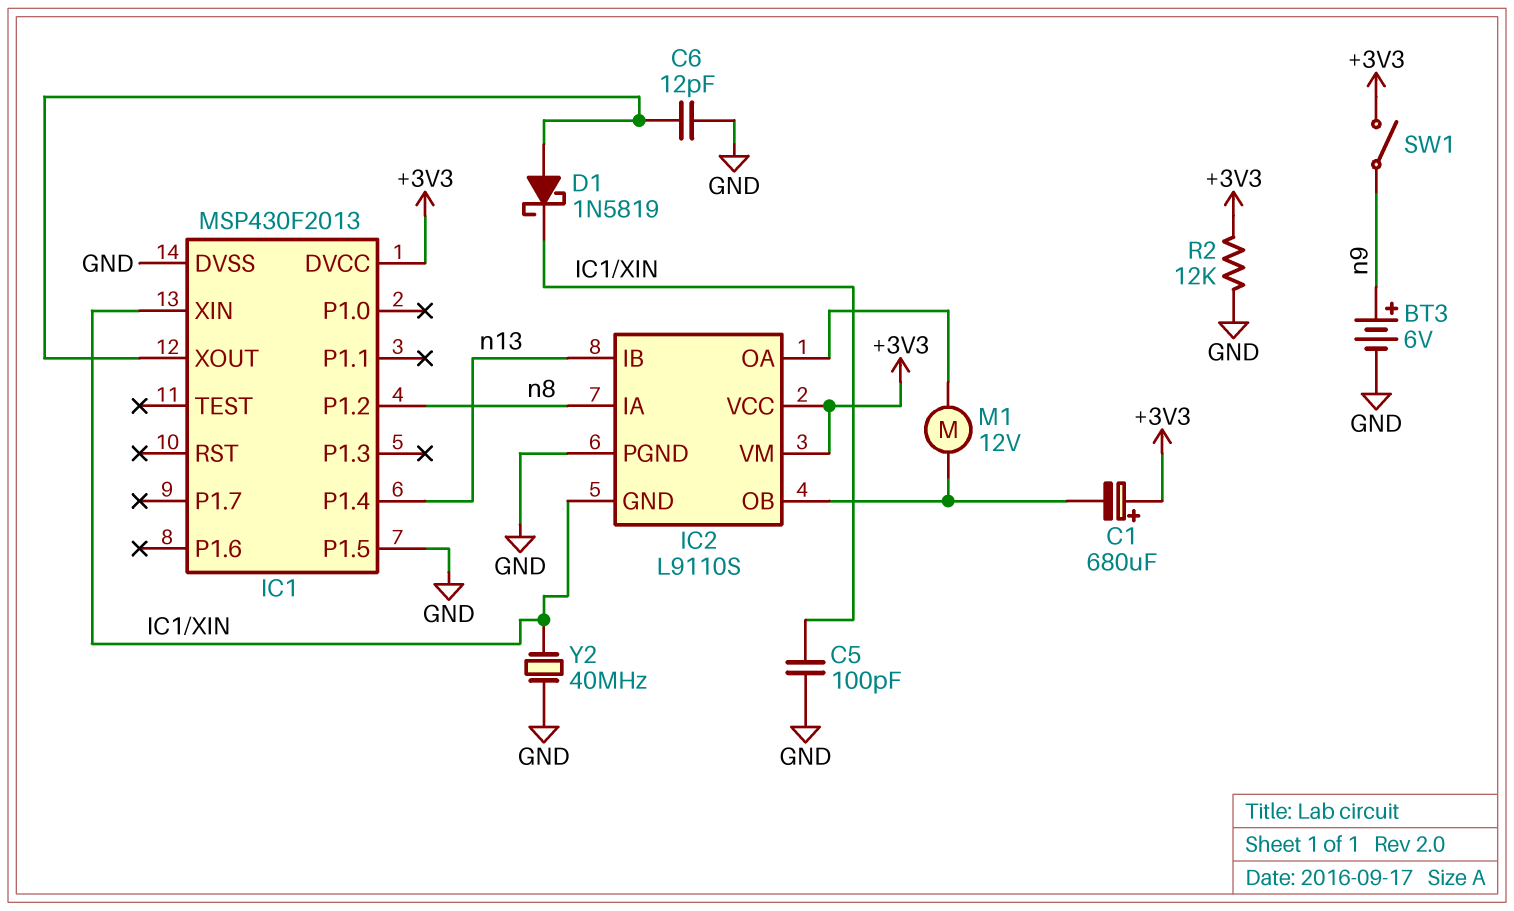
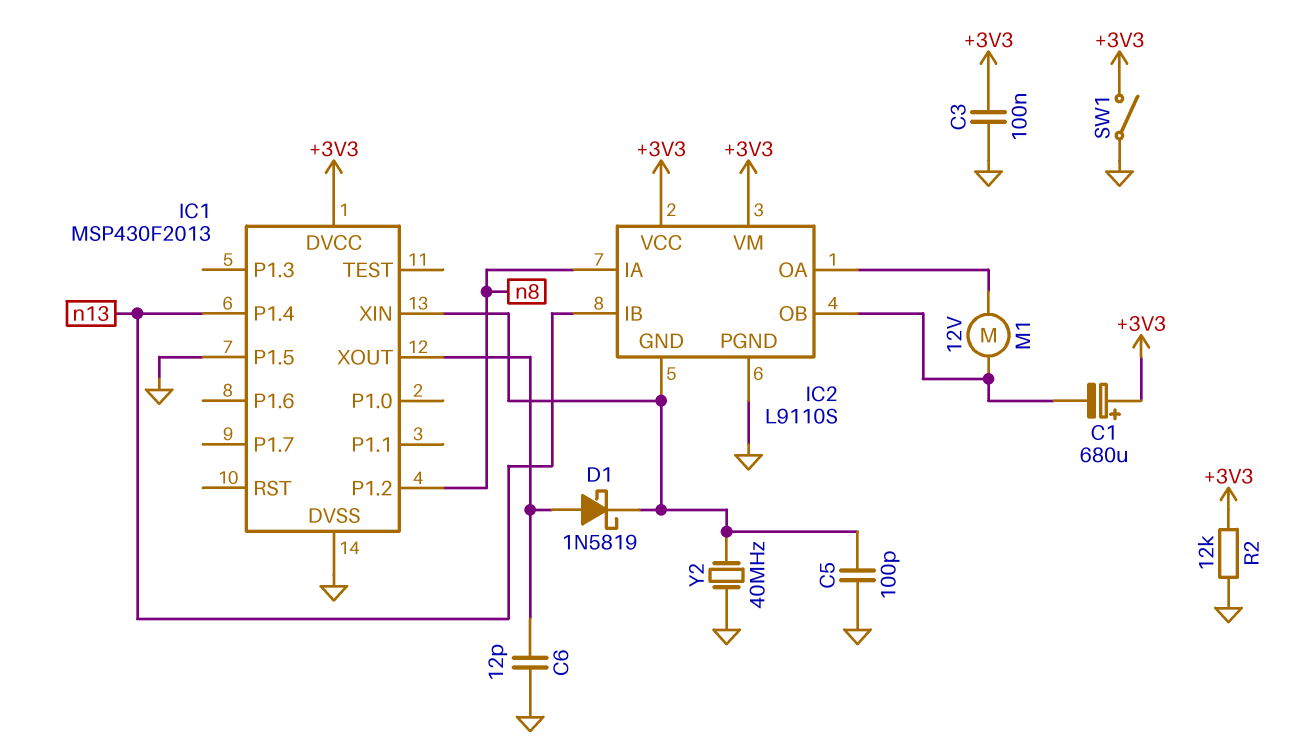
BT3: 6V (plus n9, minus GND) -> none
C3: none -> 100nF (+3V3, GND)
SW1: switch (+3V3, n9) -> switch (+3V3, GND)

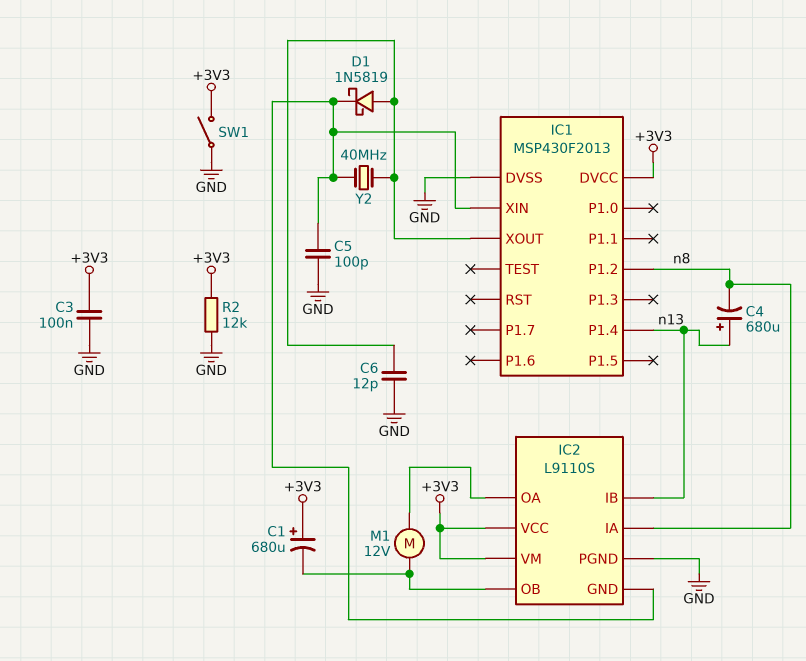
C4: none -> 680uF (plus n13, minus n8)
IC1 pin P1.5: GND -> none
Y2: 40MHz (GND, IC1/XIN) -> 40MHz (IC1/XIN, IC1/XOUT)

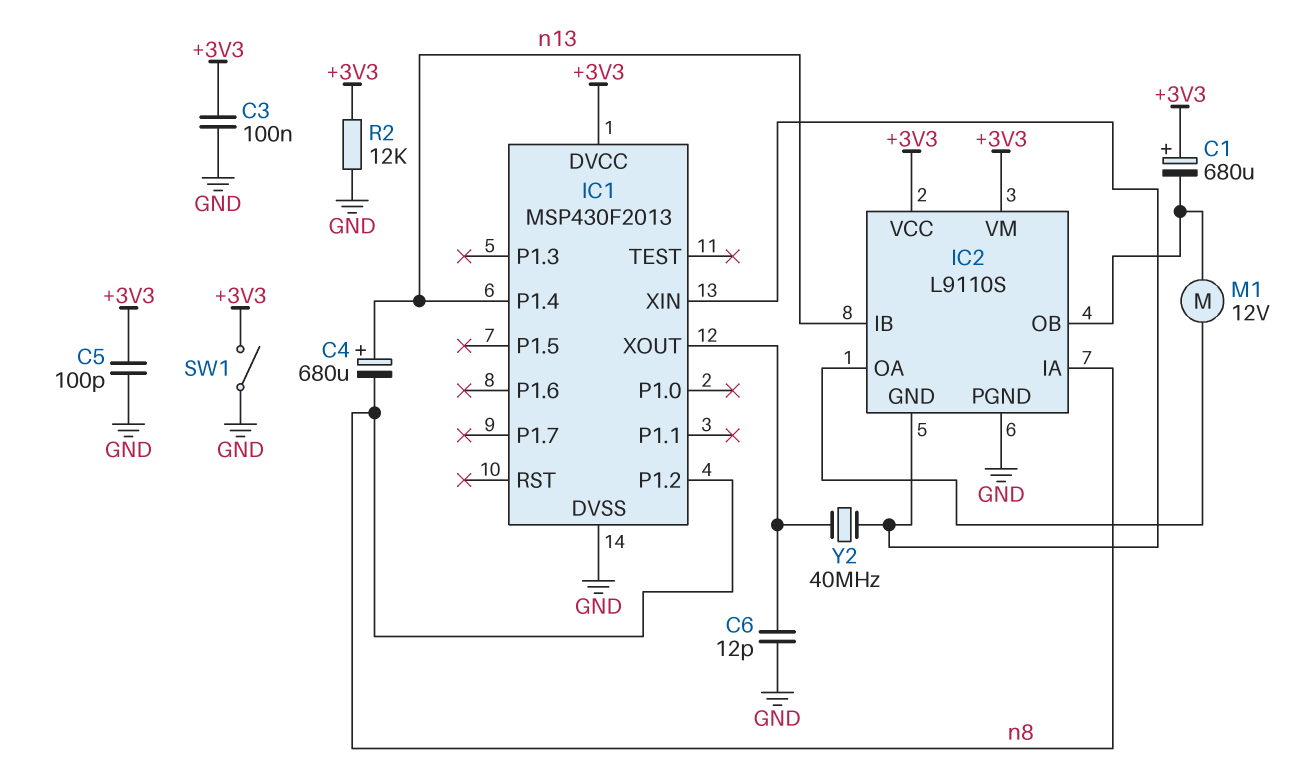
C5: 100pF (GND, IC1/XIN) -> 100pF (+3V3, GND)
D1: schottky 1N5819 (A IC1/XOUT, K IC1/XIN) -> none

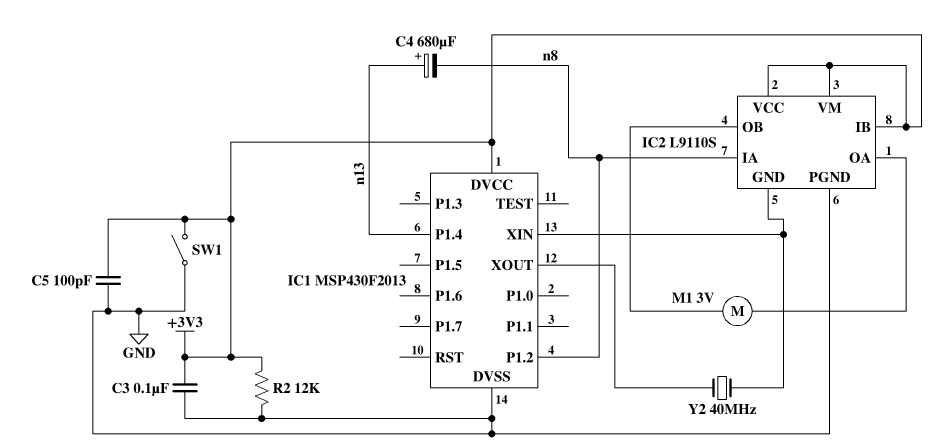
C1: 680uF (plus +3V3, minus IC2/OB) -> none
C6: 12pF (GND, IC1/XOUT) -> none
IC2 pin IB: n13 -> +3V3
M1: motor 12V (IC2/OA, IC2/OB) -> motor 3V (IC2/OA, IC2/OB)

